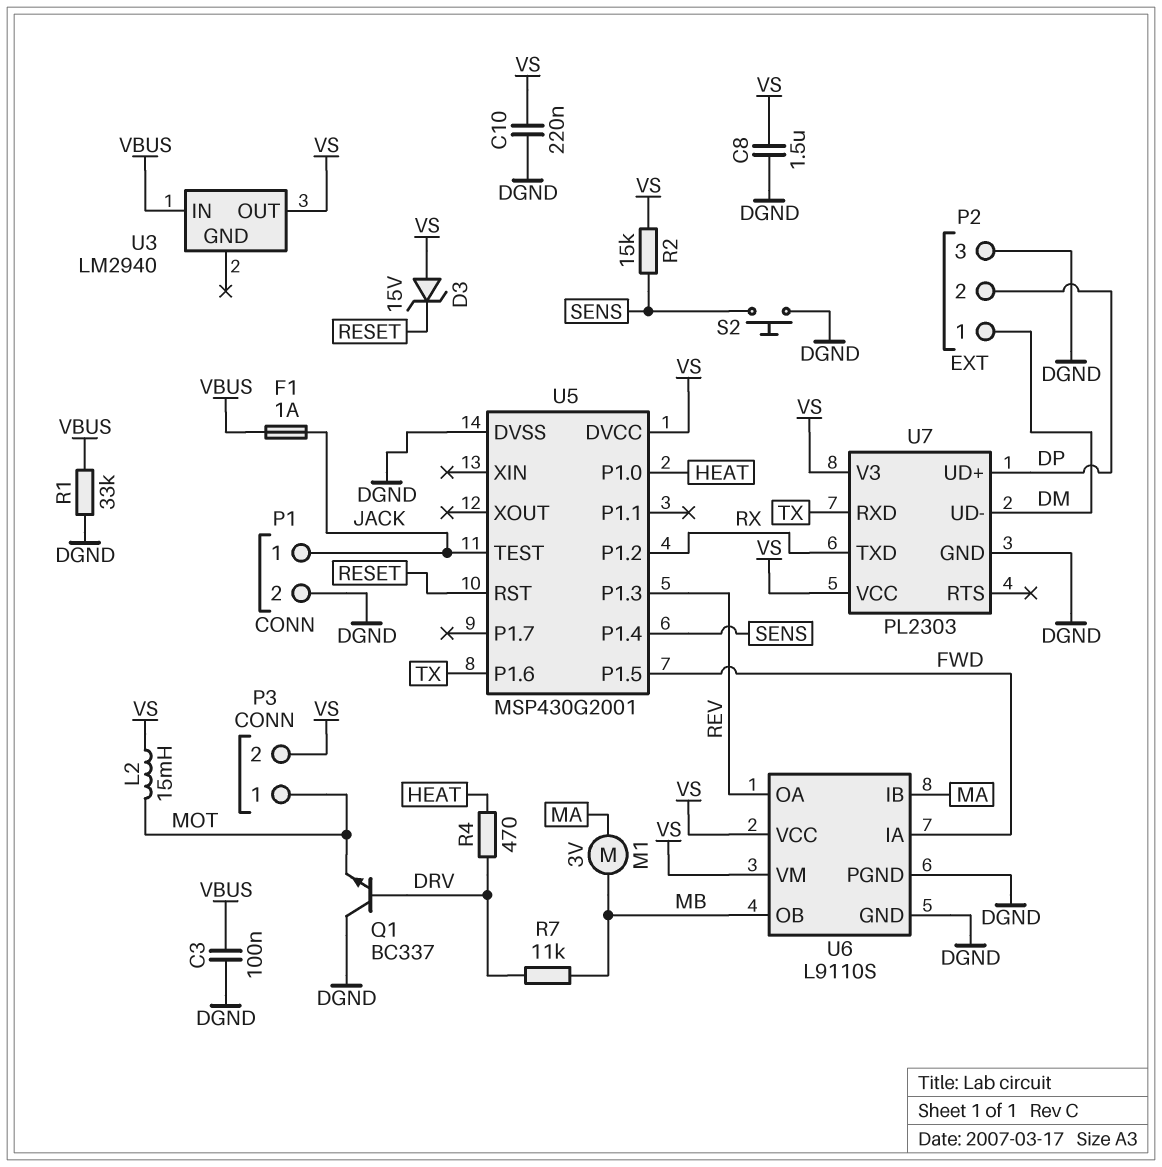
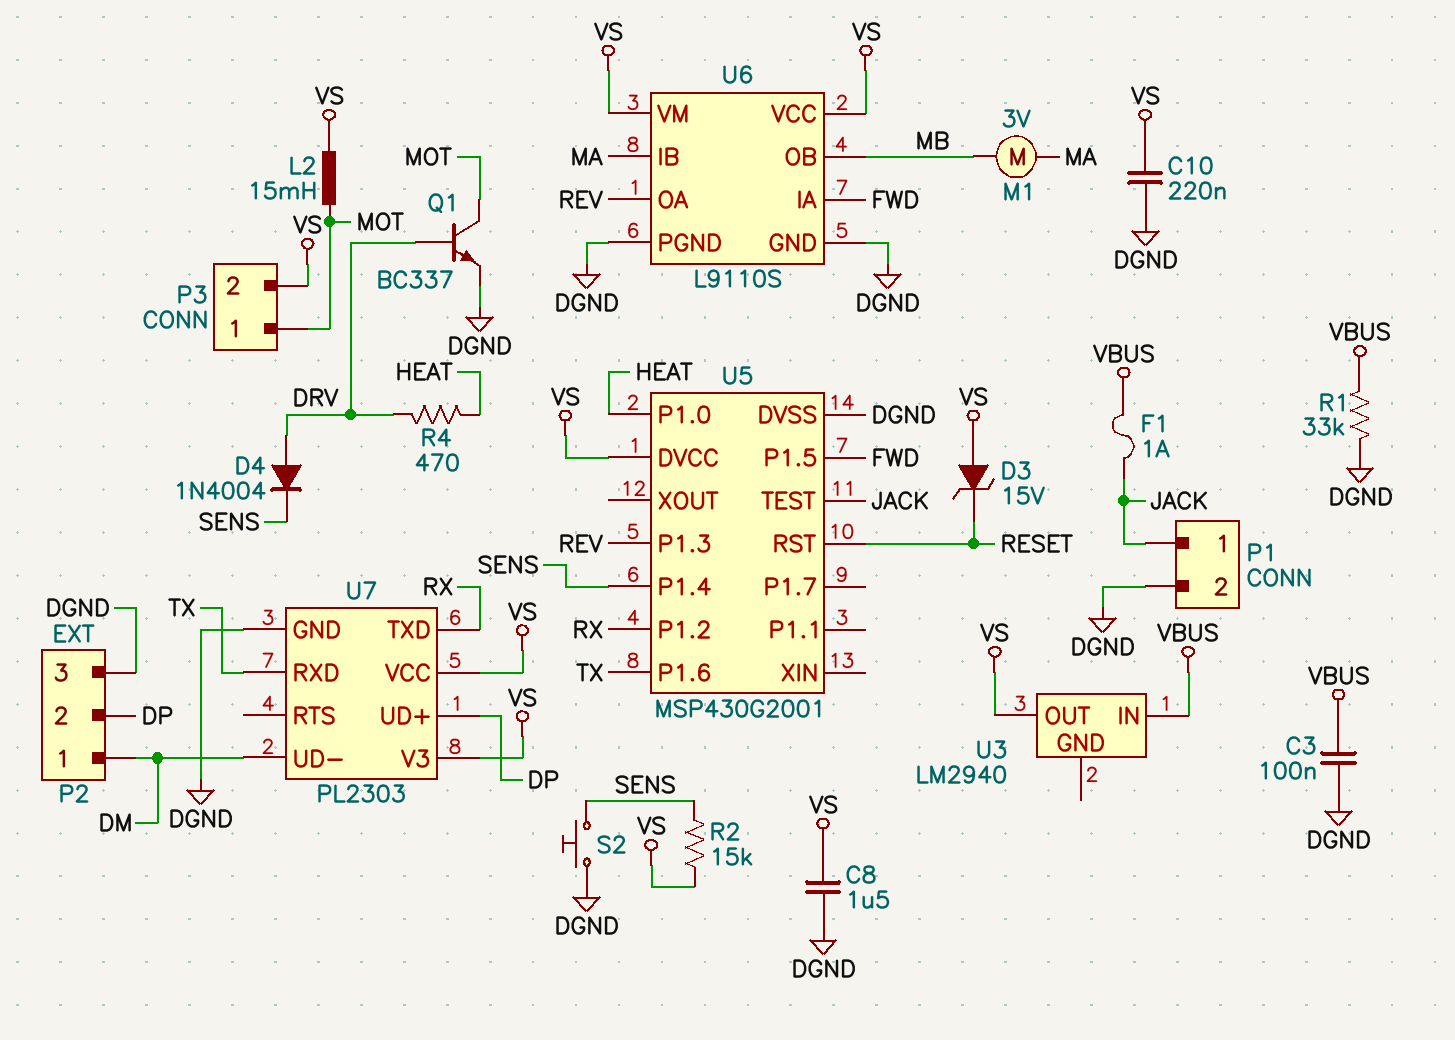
D4: none -> diode 1N4004 (A DRV, K SENS)
Q1: NPN BC337 (B DRV, C DGND, E MOT) -> NPN BC337 (B DRV, C MOT, E DGND)
R7: 11k (DRV, MB) -> none

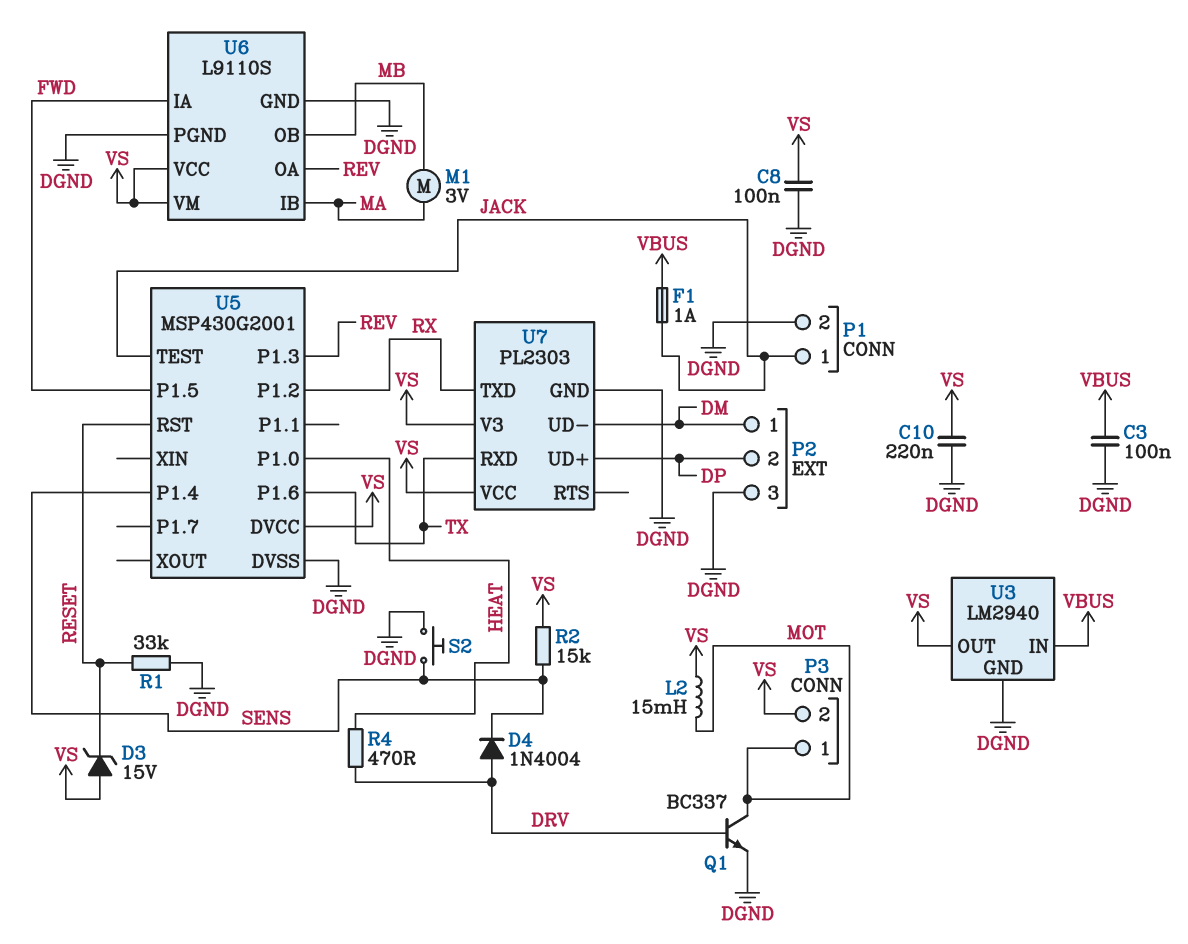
C8: 1.5uF (DGND, VS) -> 100nF (DGND, VS)
R1: 33k (DGND, VBUS) -> 33k (DGND, RESET)
U3 pin GND: none -> DGND

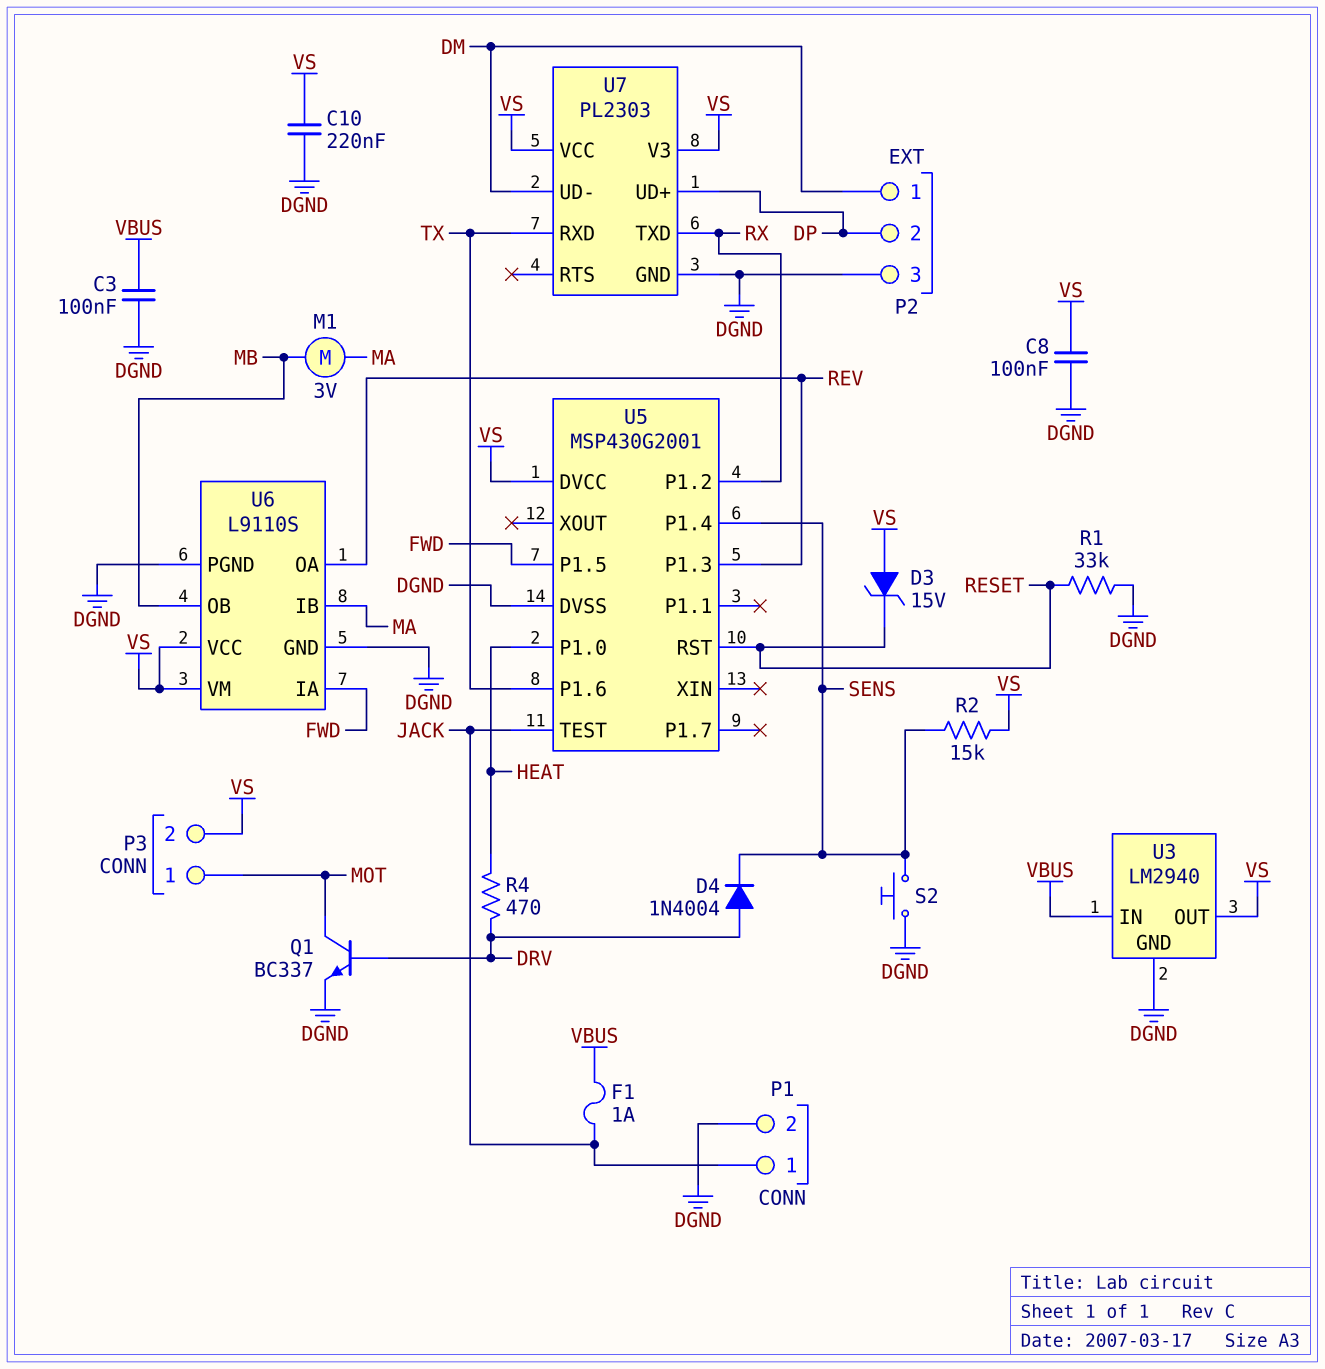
L2: 15mH (MOT, VS) -> none

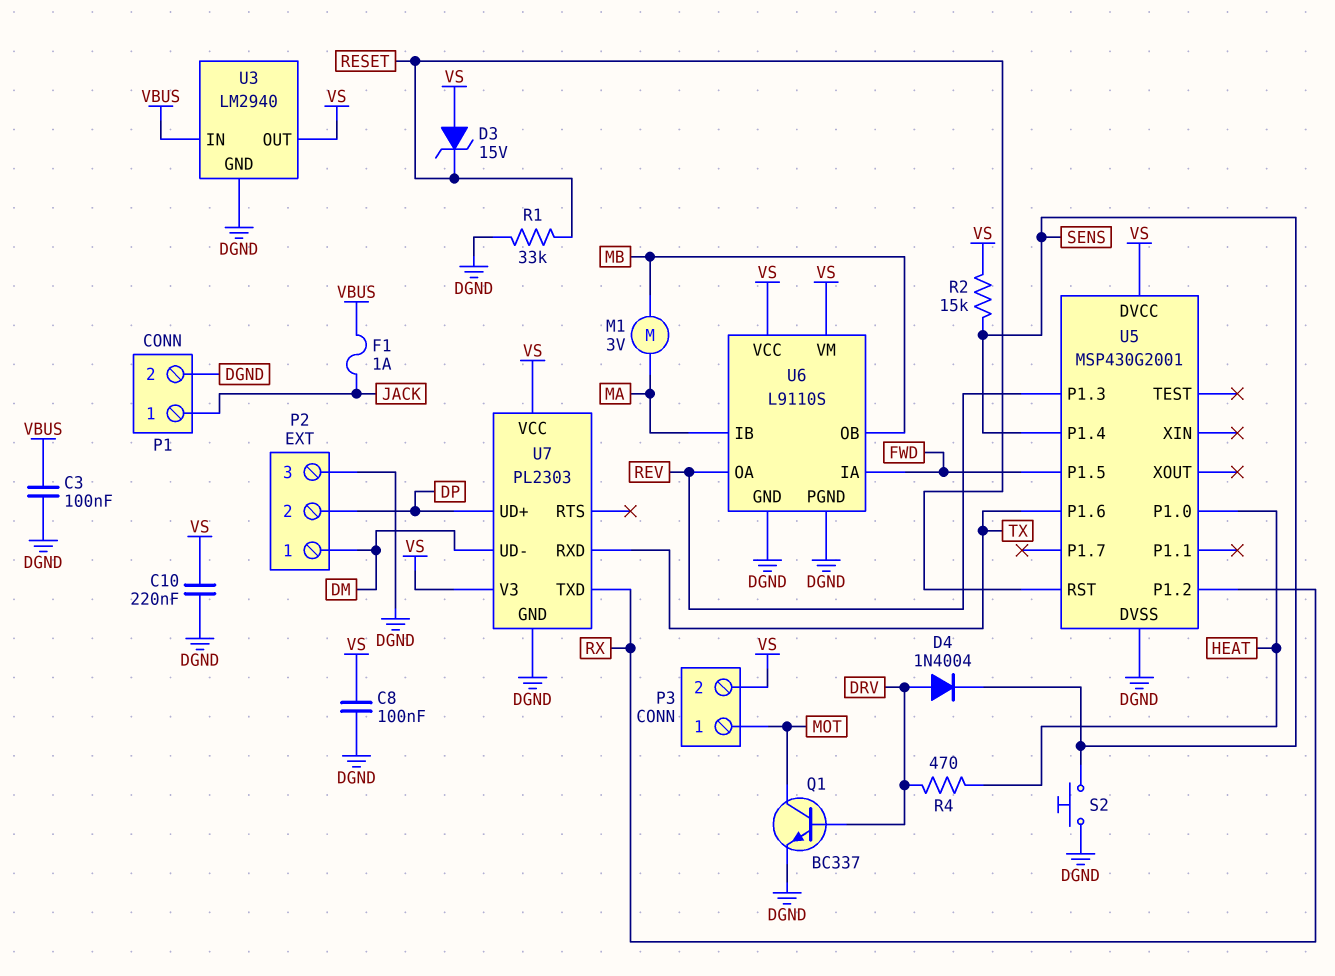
U5 pin TEST: JACK -> none

